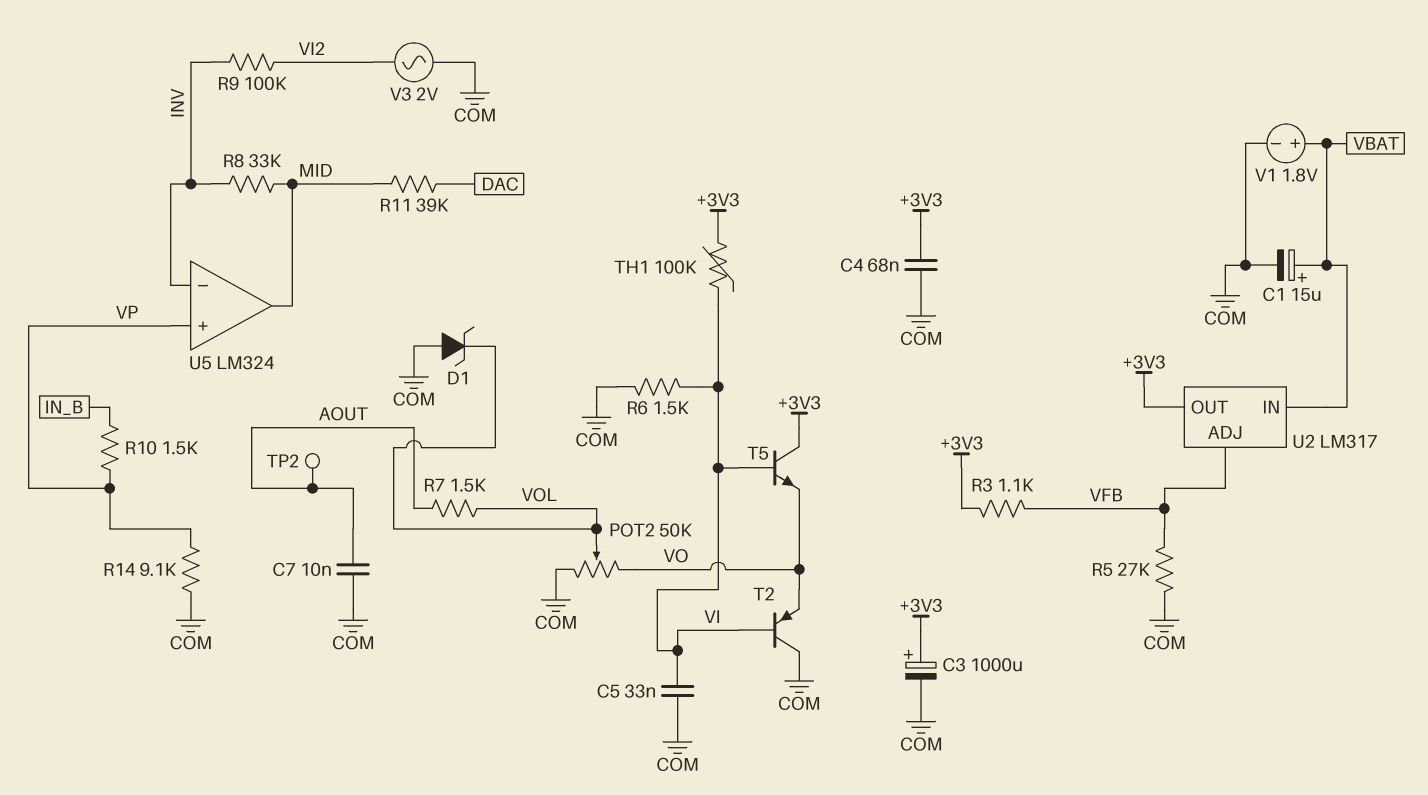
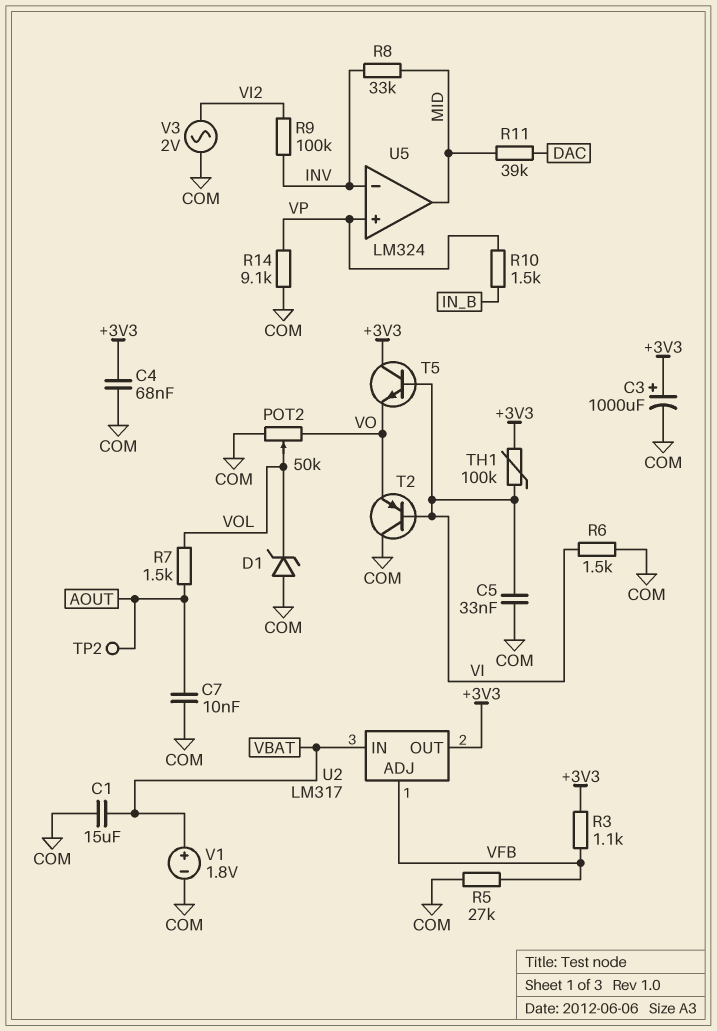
C1: 15uF (plus VBAT, minus COM) -> 15uF (COM, VBAT)

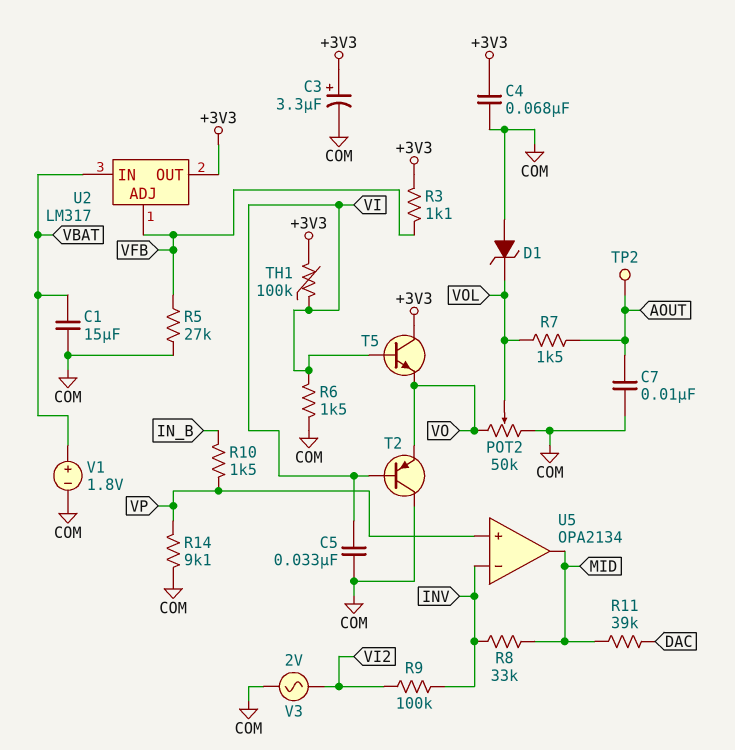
C3: 1000uF (plus +3V3, minus COM) -> 3.3uF (plus +3V3, minus COM)
U5: LM324 -> OPA2134

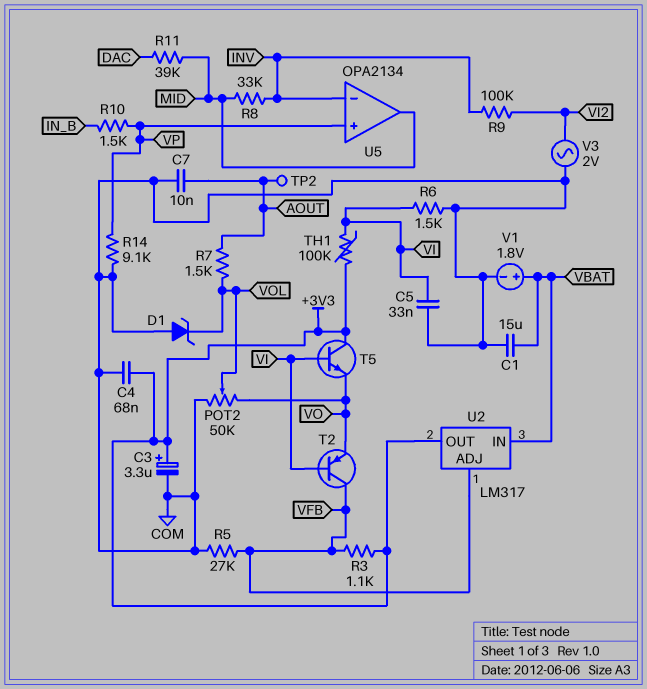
T2: PNP (B VI, C COM, E VO) -> PNP (B VI, C VFB, E VO)

